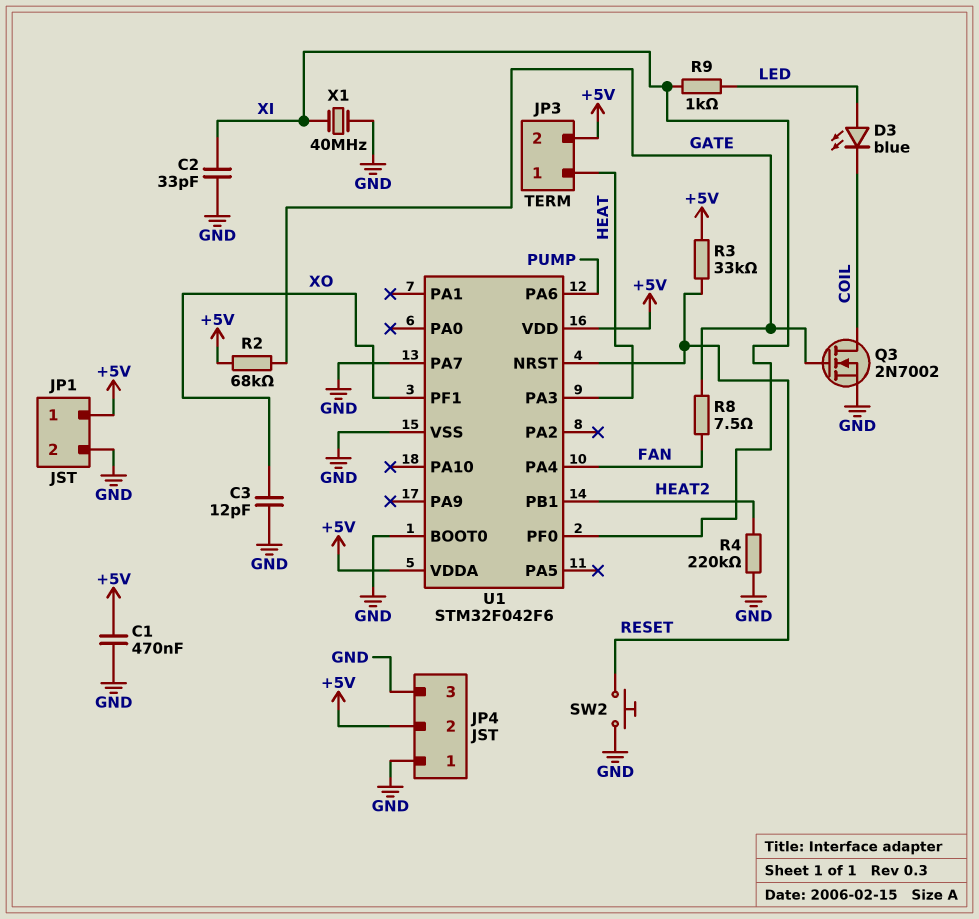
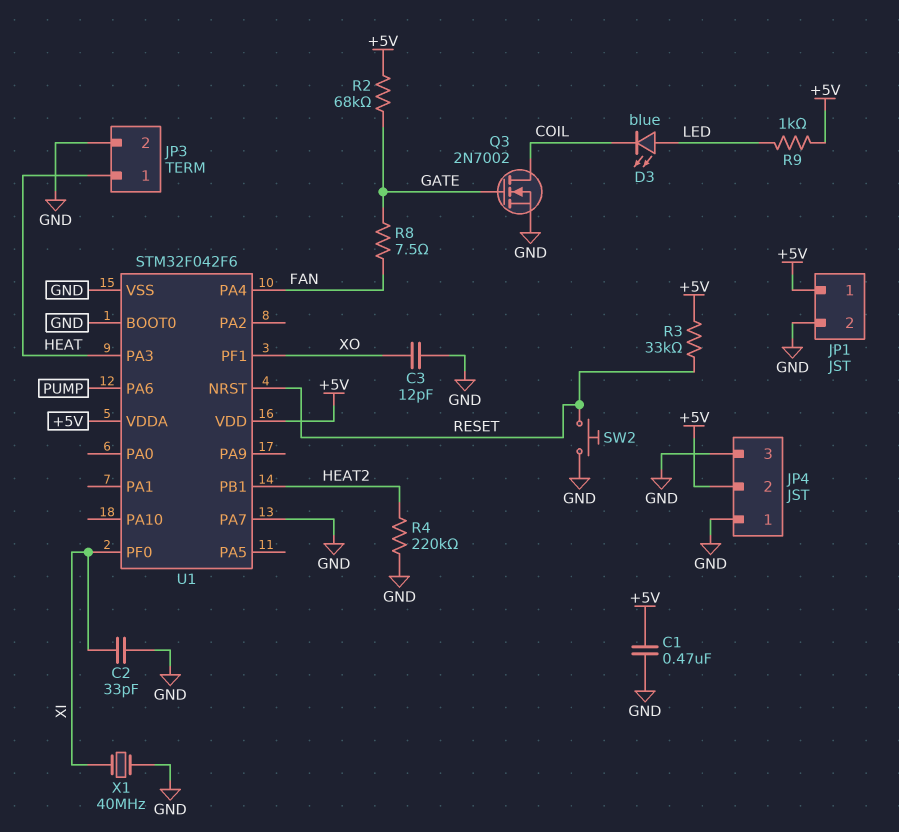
JP3 pin 2: +5V -> GND
R9: 1k (LED, XI) -> 1k (+5V, LED)

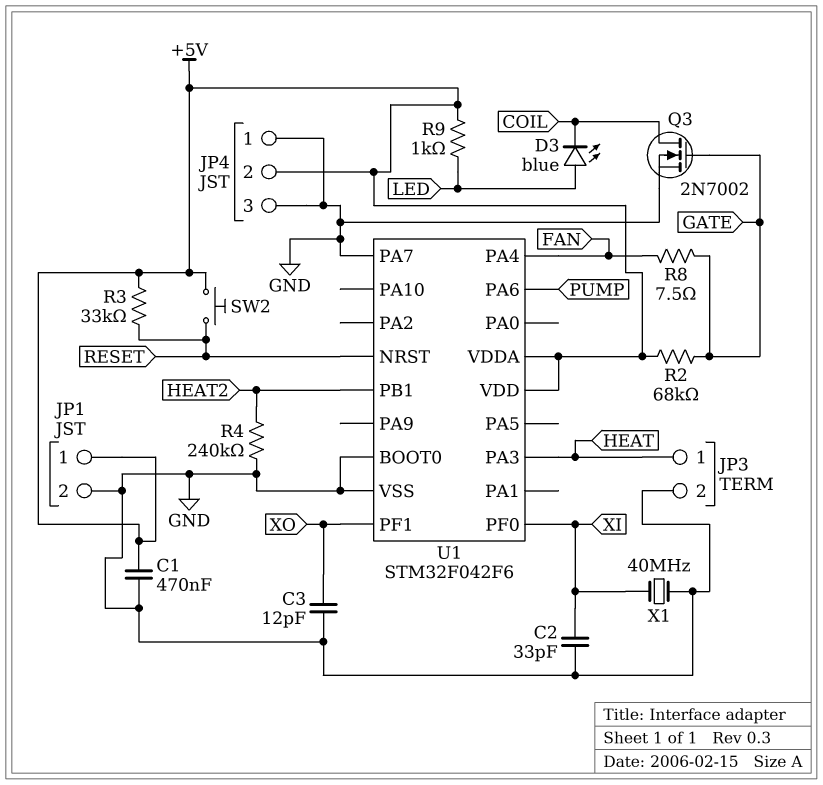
R4: 220k (GND, HEAT2) -> 240k (GND, HEAT2)
SW2: button (GND, RESET) -> button (+5V, RESET)

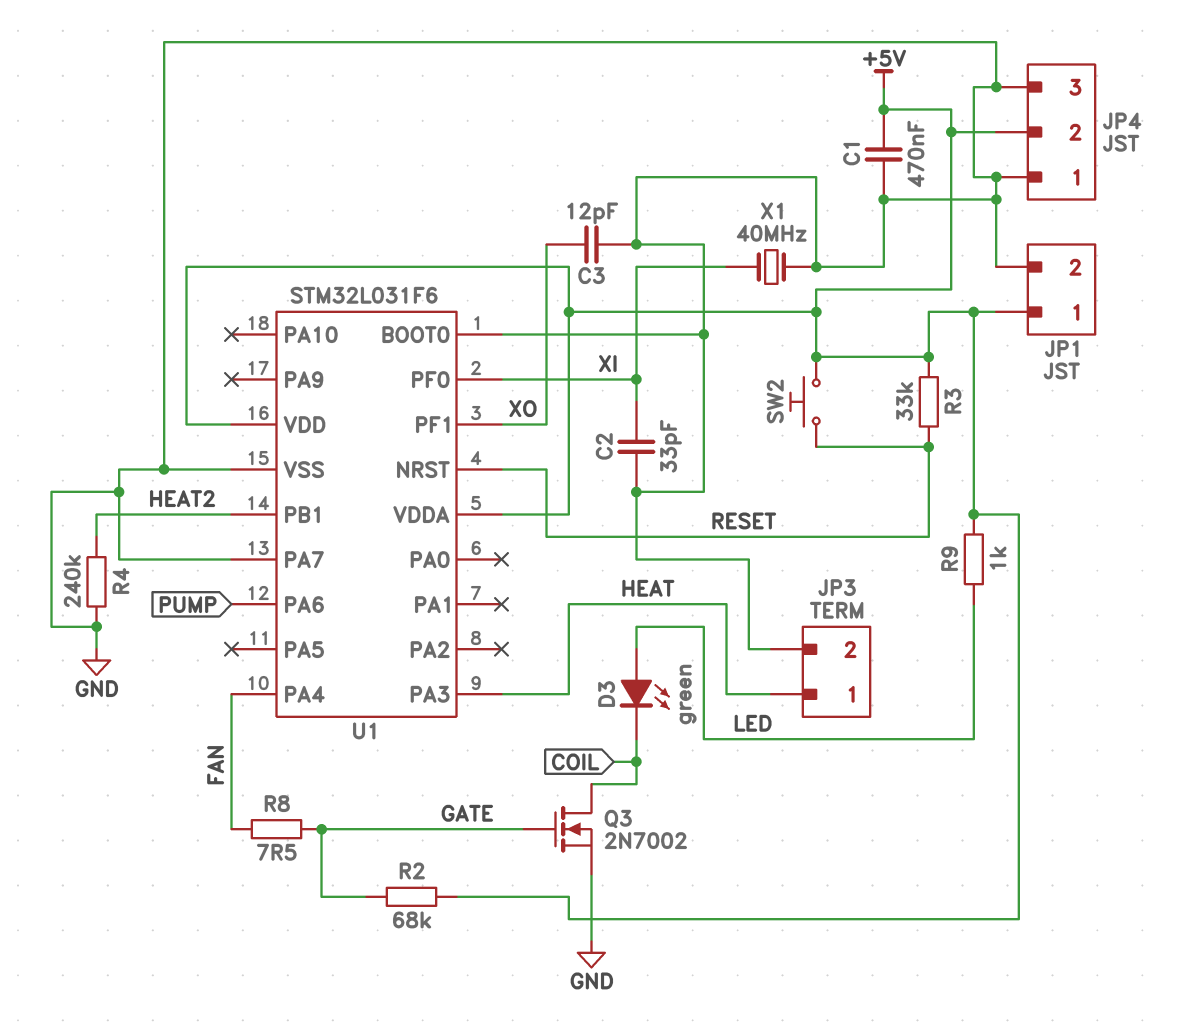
D3: LED blue (A LED, K COIL) -> LED green (A LED, K COIL)
U1: STM32F042F6 -> STM32L031F6

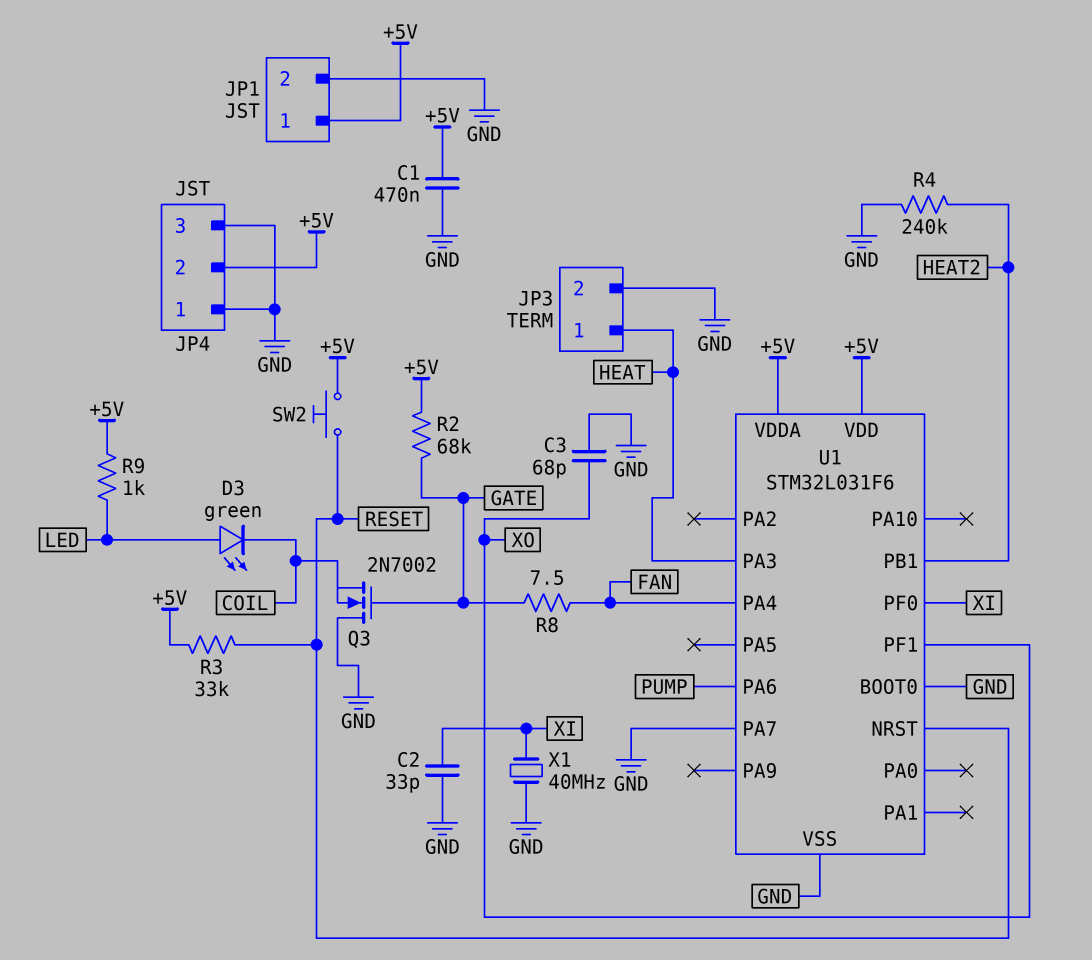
C3: 12pF (GND, XO) -> 68pF (GND, XO)
Q3: NMOS 2N7002 (G GATE, D COIL, S GND) -> NMOS 2N7002 (G GATE, D GND, S COIL)

